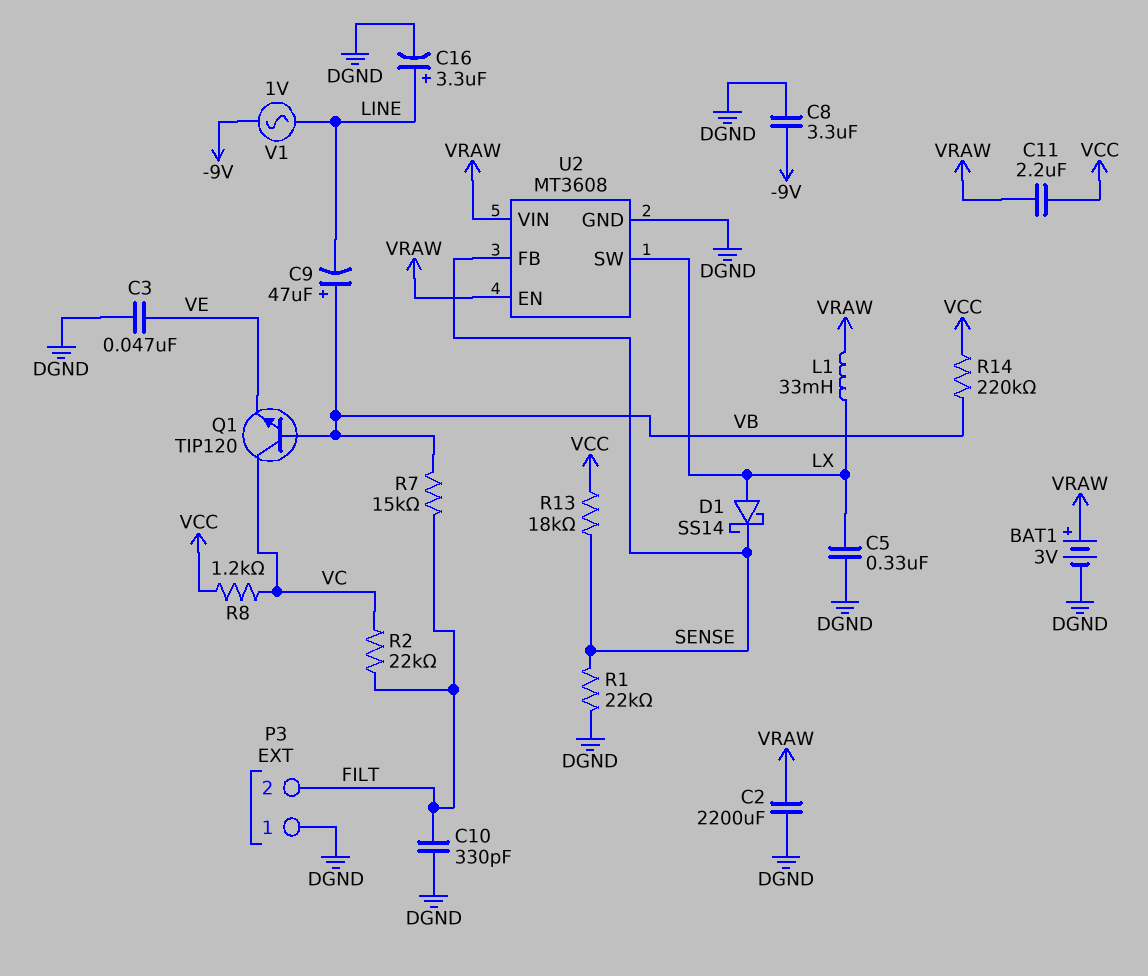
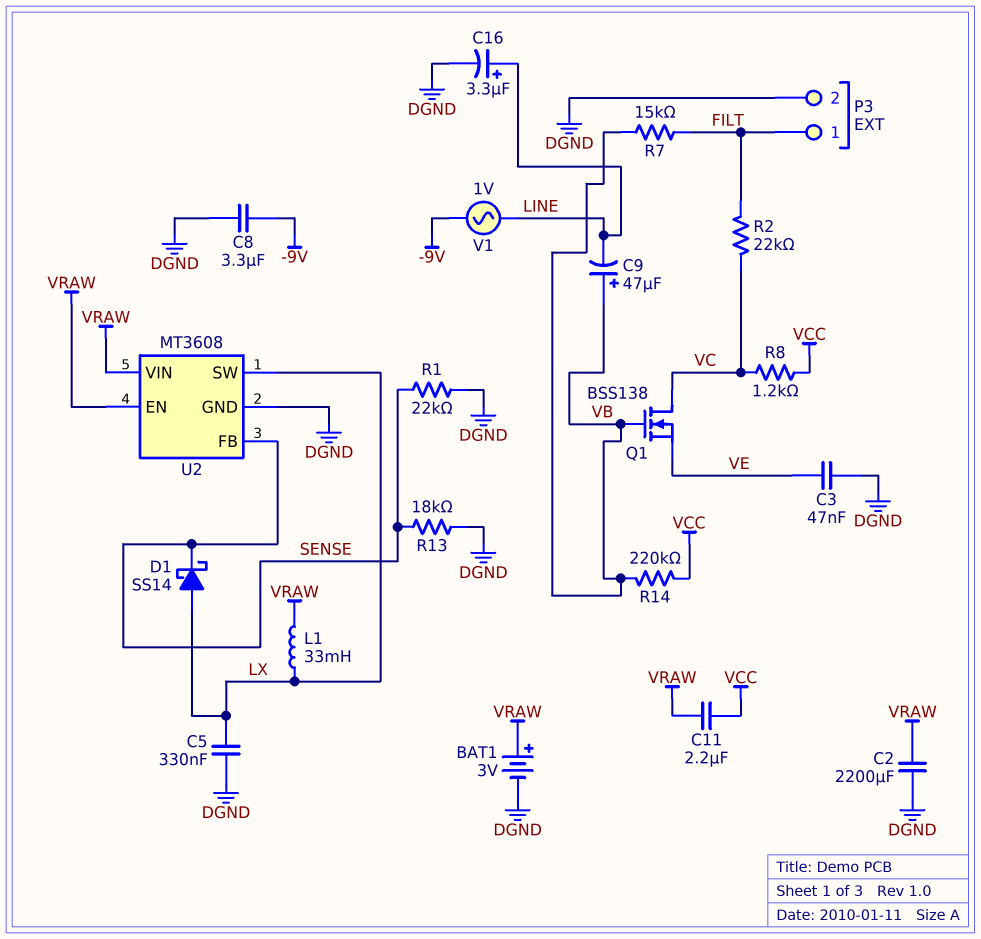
C10: 330pF (DGND, FILT) -> none
P3 pin 1: DGND -> FILT
P3 pin 2: FILT -> DGND
Q1: NPN TIP120 (B VB, C VC, E VE) -> NMOS BSS138 (G VB, D VC, S VE)
R13: 18k (SENSE, VCC) -> 18k (DGND, SENSE)

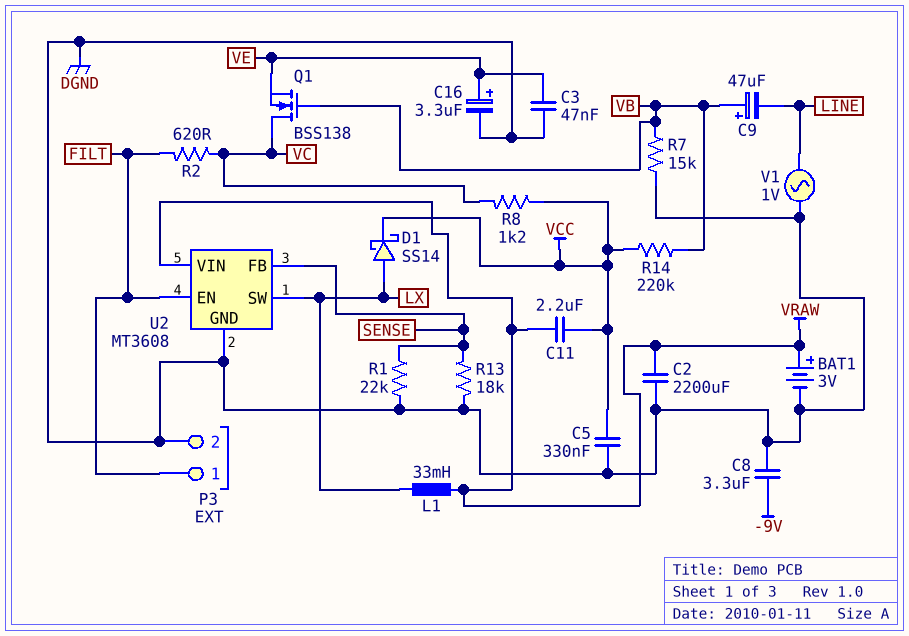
C5: 330nF (DGND, LX) -> 330nF (DGND, VCC)
C16: 3.3uF (plus LINE, minus DGND) -> 3.3uF (plus VE, minus DGND)
D1: schottky SS14 (A LX, K SENSE) -> schottky SS14 (A LX, K VCC)
R2: 22k (FILT, VC) -> 620 (FILT, VC)
R7: 15k (FILT, VB) -> 15k (DGND, VB)
U2 pin EN: VRAW -> FILT
V1: AC 1V (-9V, LINE) -> AC 1V (DGND, LINE)

